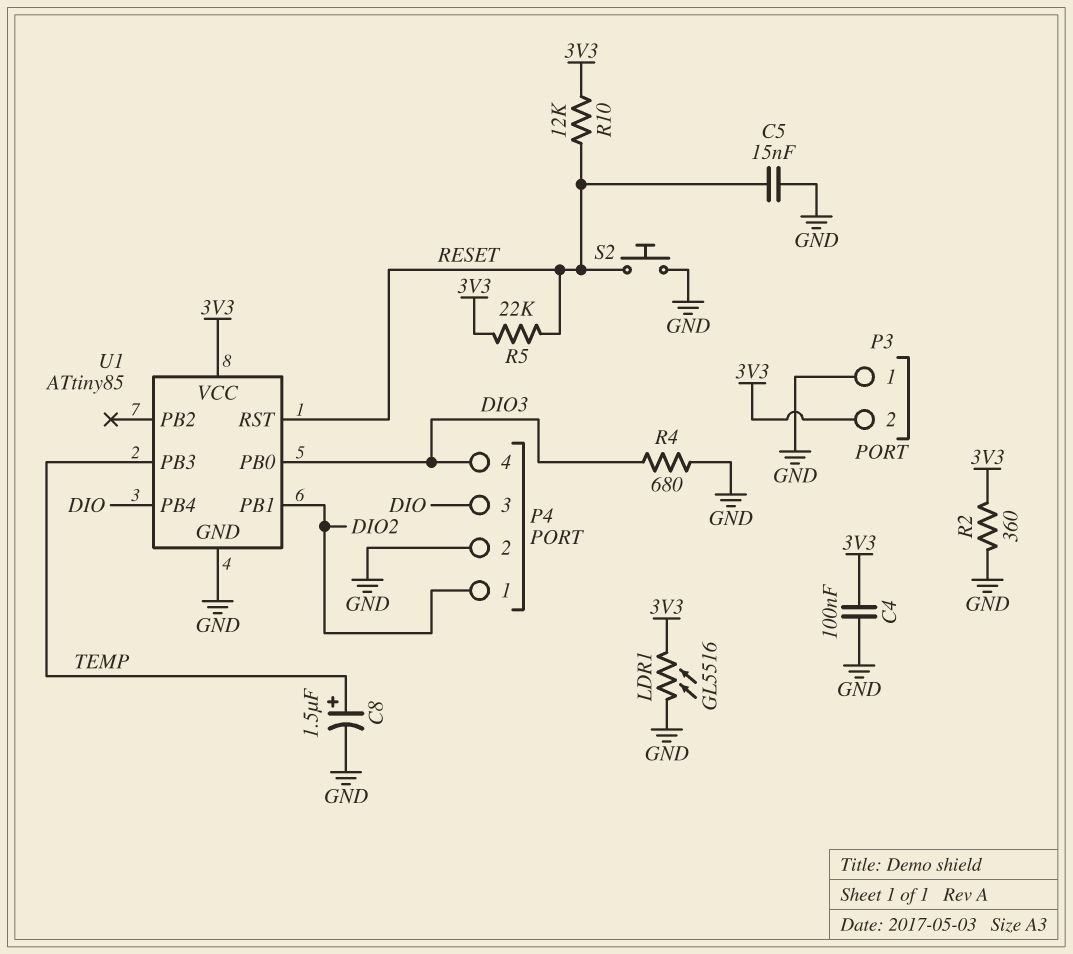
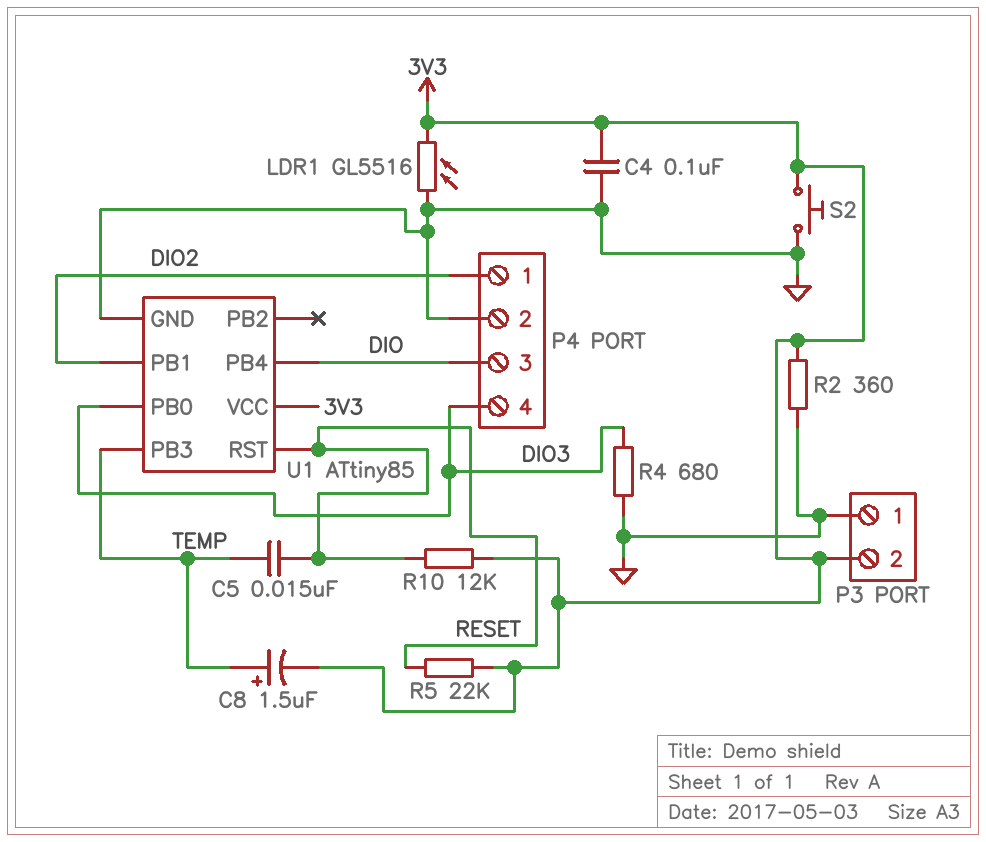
C5: 15nF (GND, RESET) -> 15nF (RESET, TEMP)
C8: 1.5uF (plus TEMP, minus GND) -> 1.5uF (plus TEMP, minus 3V3)
S2: button (GND, RESET) -> button (3V3, GND)

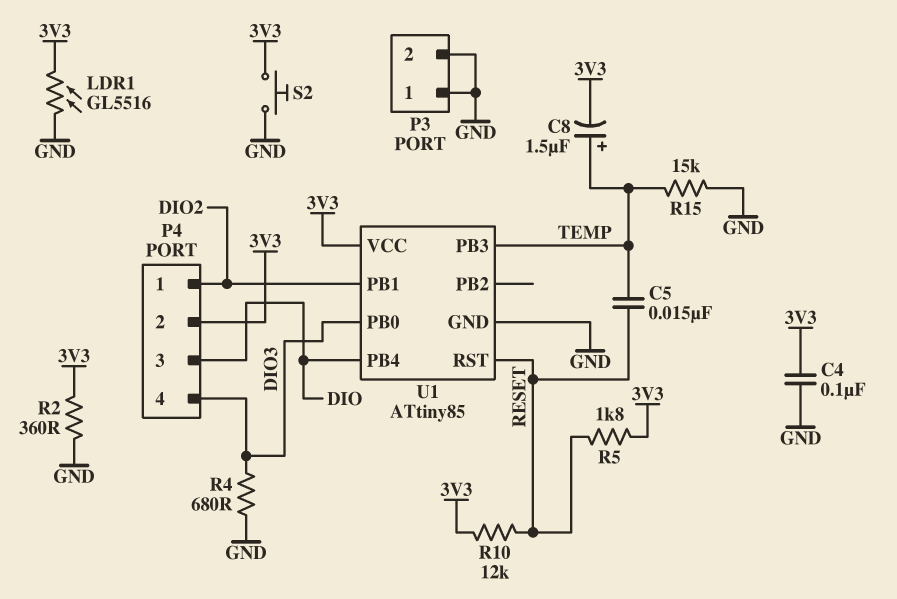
P3 pin 2: 3V3 -> GND
P4 pin 2: GND -> 3V3
R5: 22k (3V3, RESET) -> 1.8k (3V3, RESET)
R15: none -> 15k (GND, TEMP)

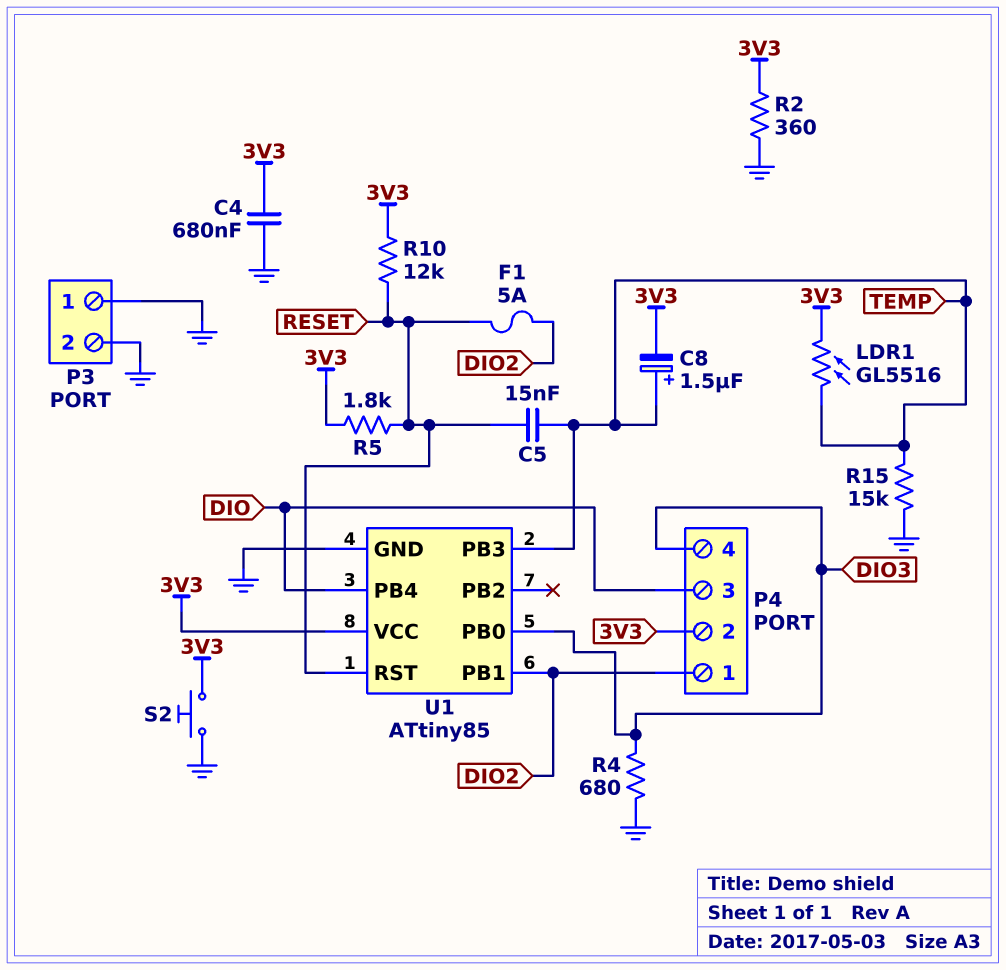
C4: 100nF (3V3, GND) -> 680nF (3V3, GND)
F1: none -> 5A (DIO2, RESET)
LDR1: GL5516 (3V3, GND) -> GL5516 (3V3, TEMP)

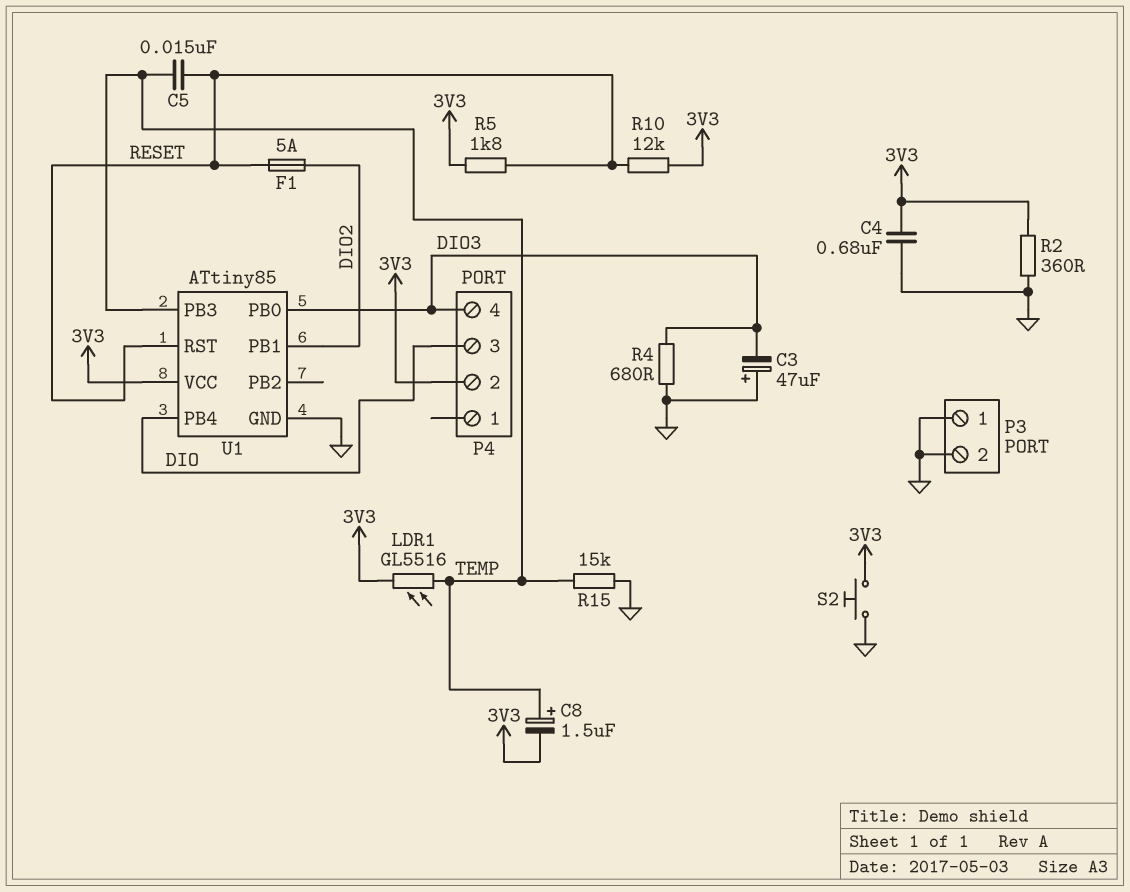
C3: none -> 47uF (plus GND, minus DIO3)
P4 pin 1: DIO2 -> none

